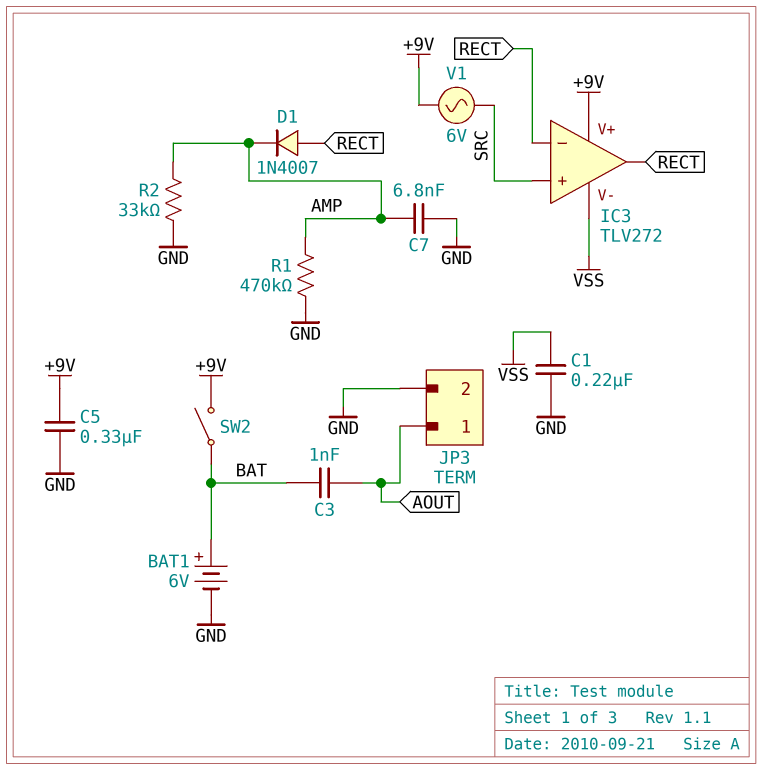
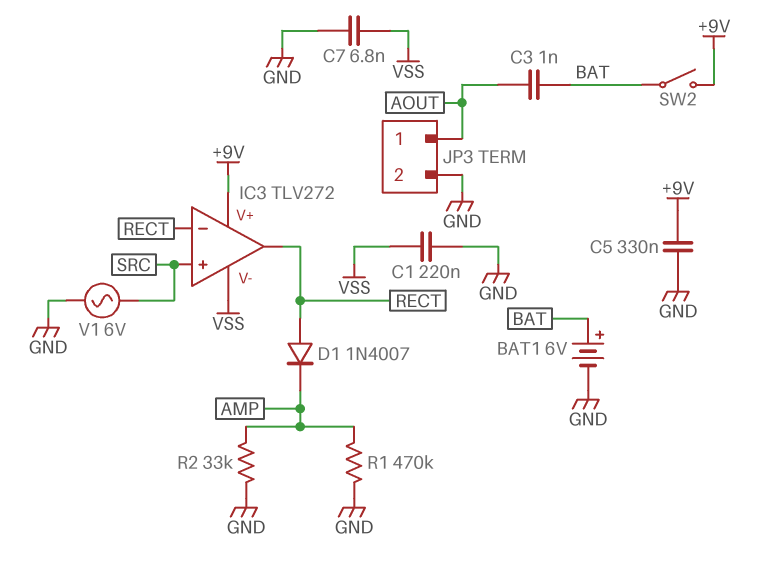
C7: 6.8nF (AMP, GND) -> 6.8nF (GND, VSS)
V1: AC 6V (+9V, SRC) -> AC 6V (GND, SRC)

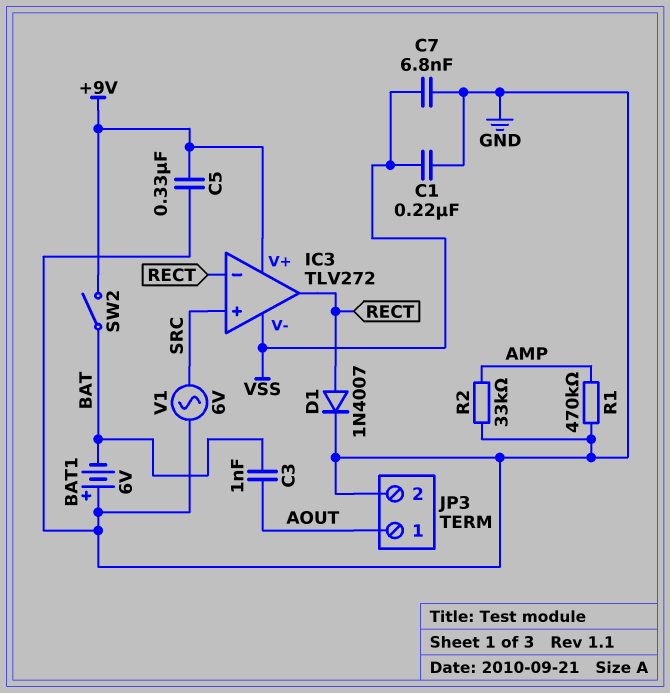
BAT1: 6V (plus BAT, minus GND) -> 6V (plus GND, minus BAT)
D1: diode 1N4007 (A RECT, K AMP) -> diode 1N4007 (A RECT, K GND)

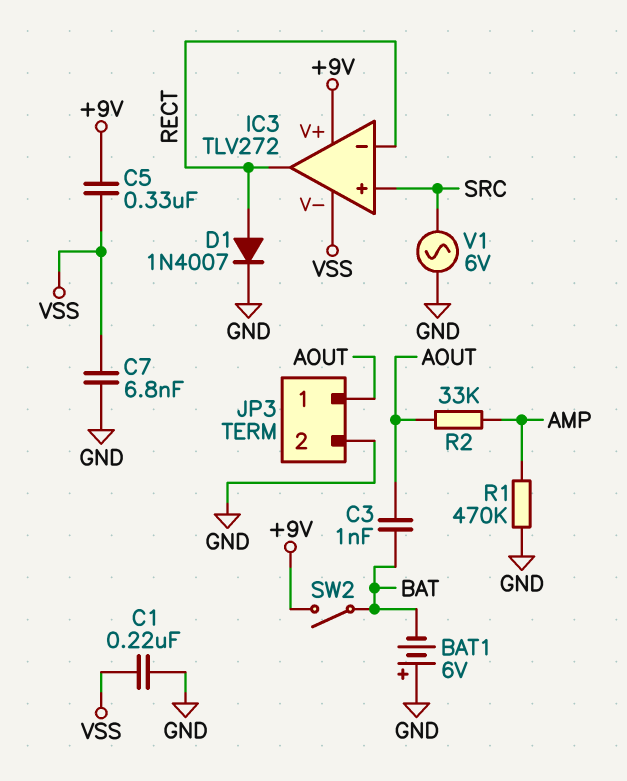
C5: 330nF (+9V, GND) -> 330nF (+9V, VSS)
R2: 33k (AMP, GND) -> 33k (AMP, AOUT)

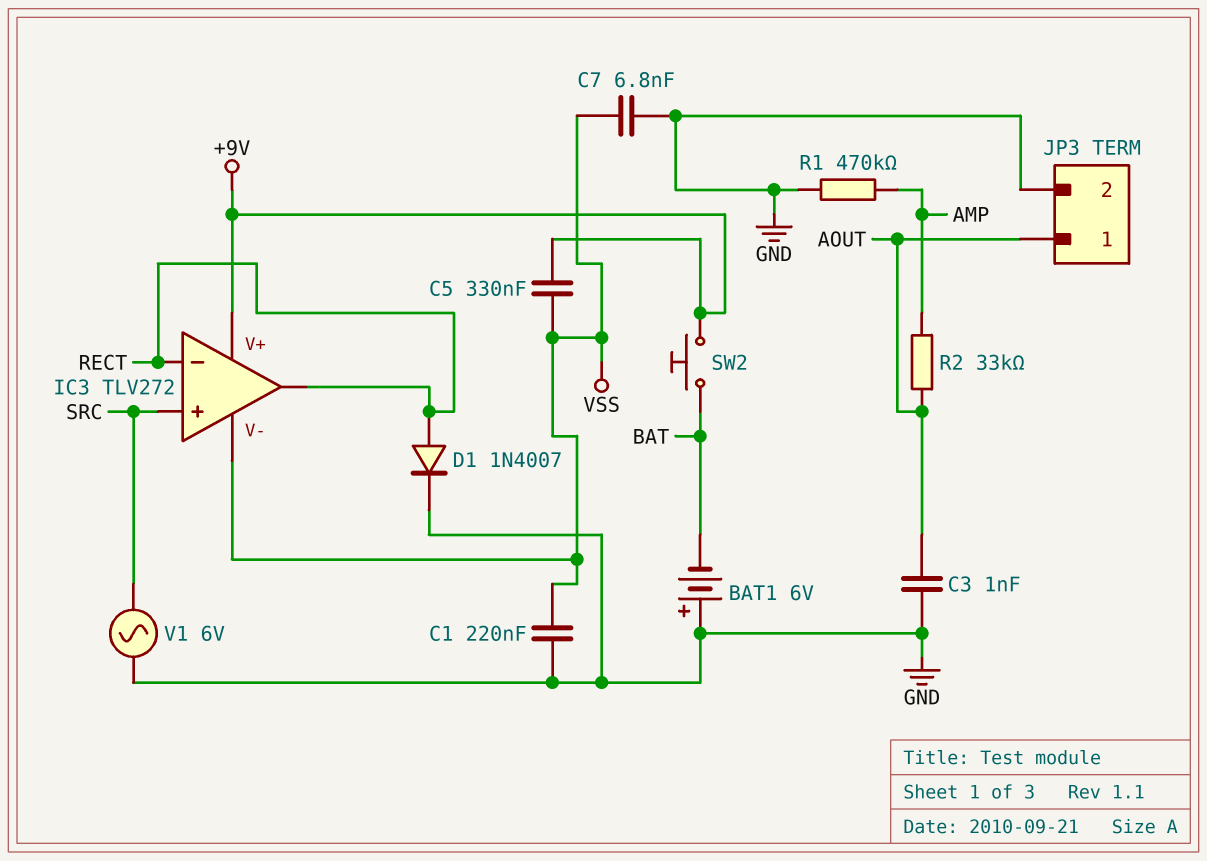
C3: 1nF (AOUT, BAT) -> 1nF (AOUT, GND)
SW2: switch (+9V, BAT) -> button (+9V, BAT)

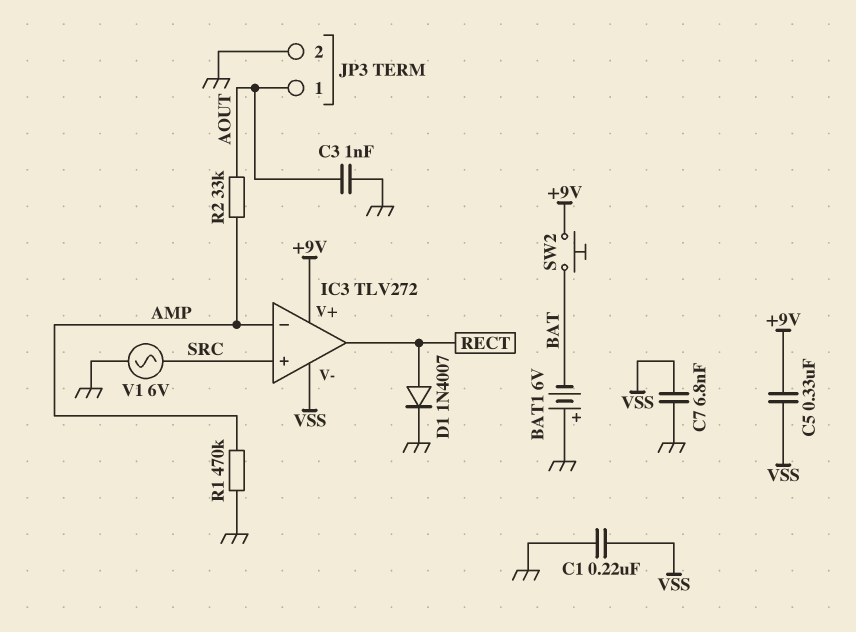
IC3 pin in-: RECT -> AMP

